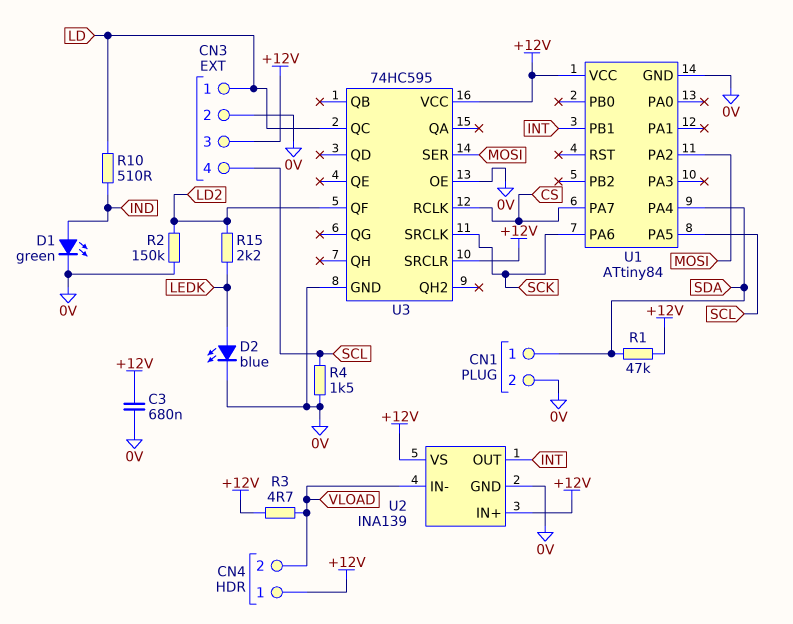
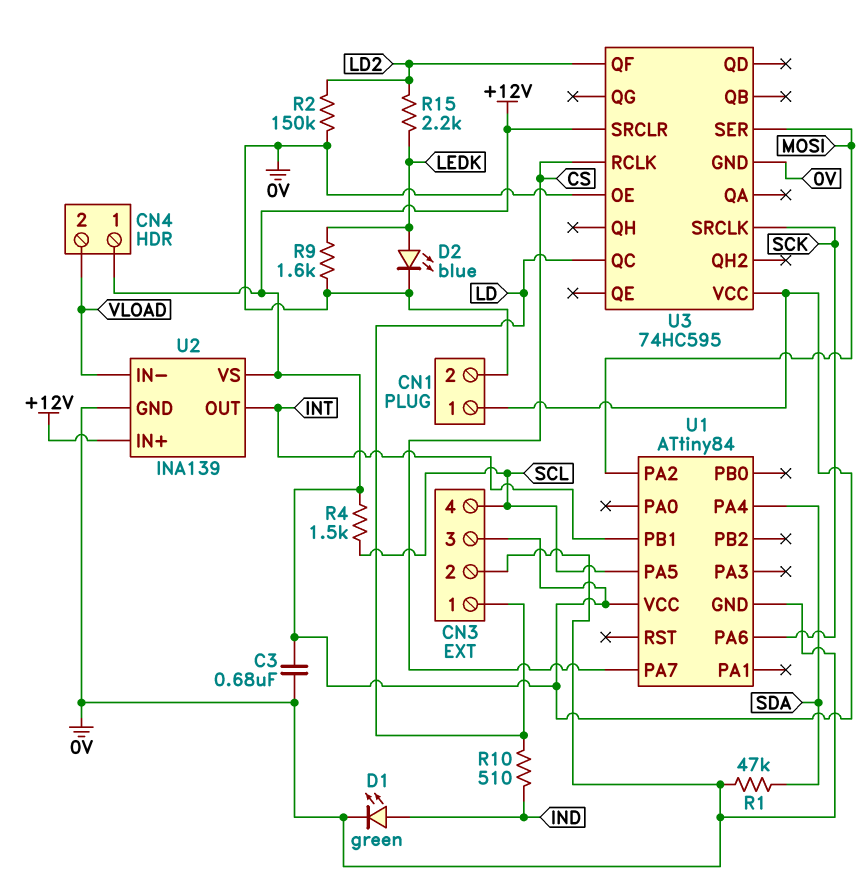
CN1 pin 1: SDA -> +12V
R1: 47k (+12V, SDA) -> 47k (0V, SDA)
R3: 4.7 (+12V, VLOAD) -> none
R4: 1.5k (0V, SCL) -> 1.5k (+12V, SCL)
R9: none -> 1.6k (0V, LEDK)

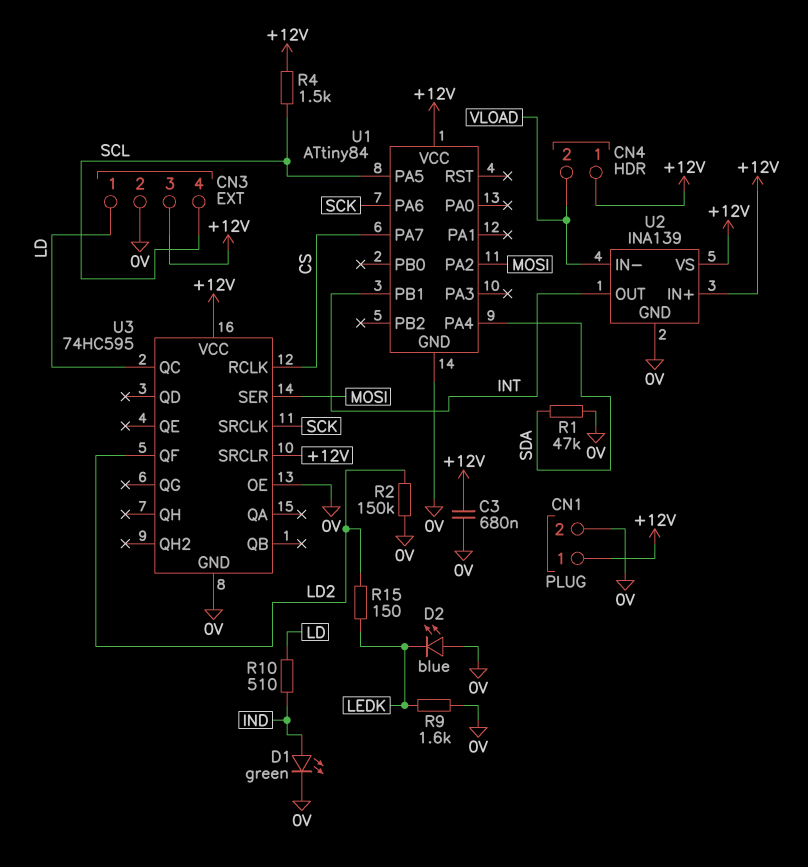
D2: LED blue (A LEDK, K 0V) -> LED blue (A 0V, K LEDK)
R15: 2.2k (LD2, LEDK) -> 150 (LD2, LEDK)

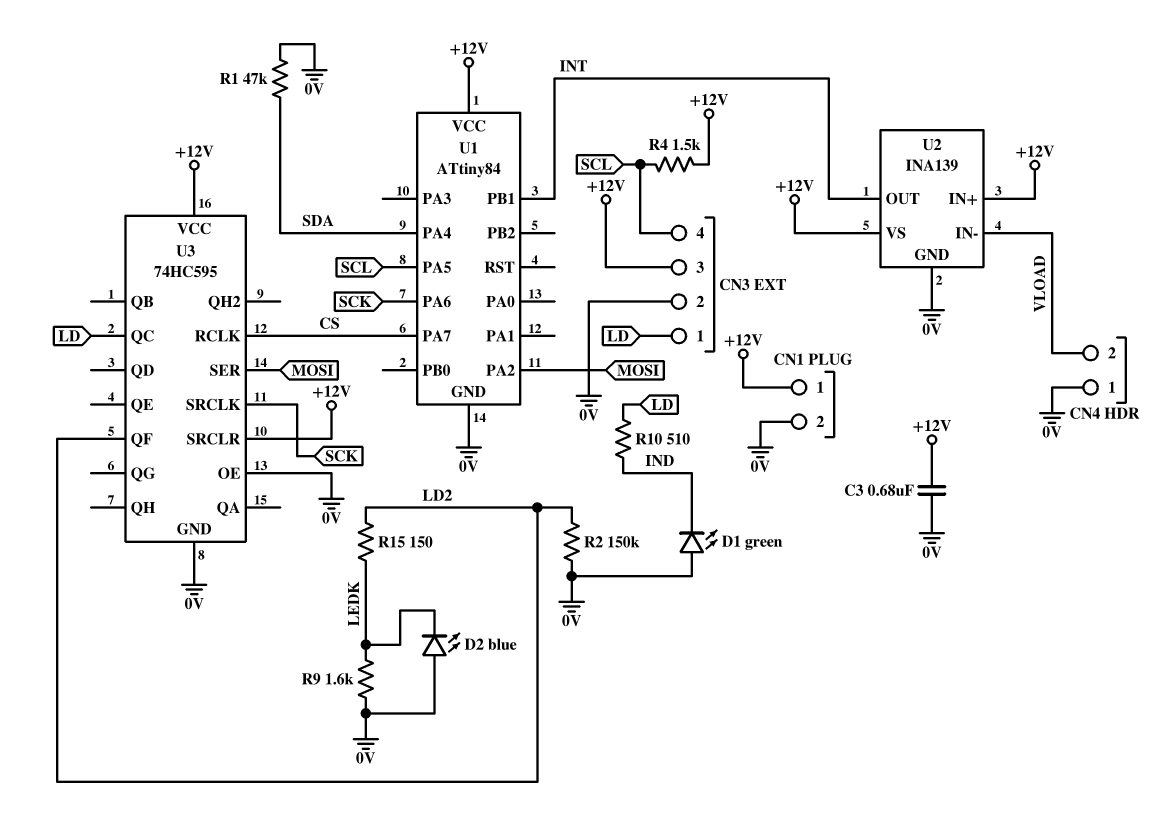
CN4 pin 1: +12V -> 0V
D1: LED green (A IND, K 0V) -> LED green (A 0V, K IND)

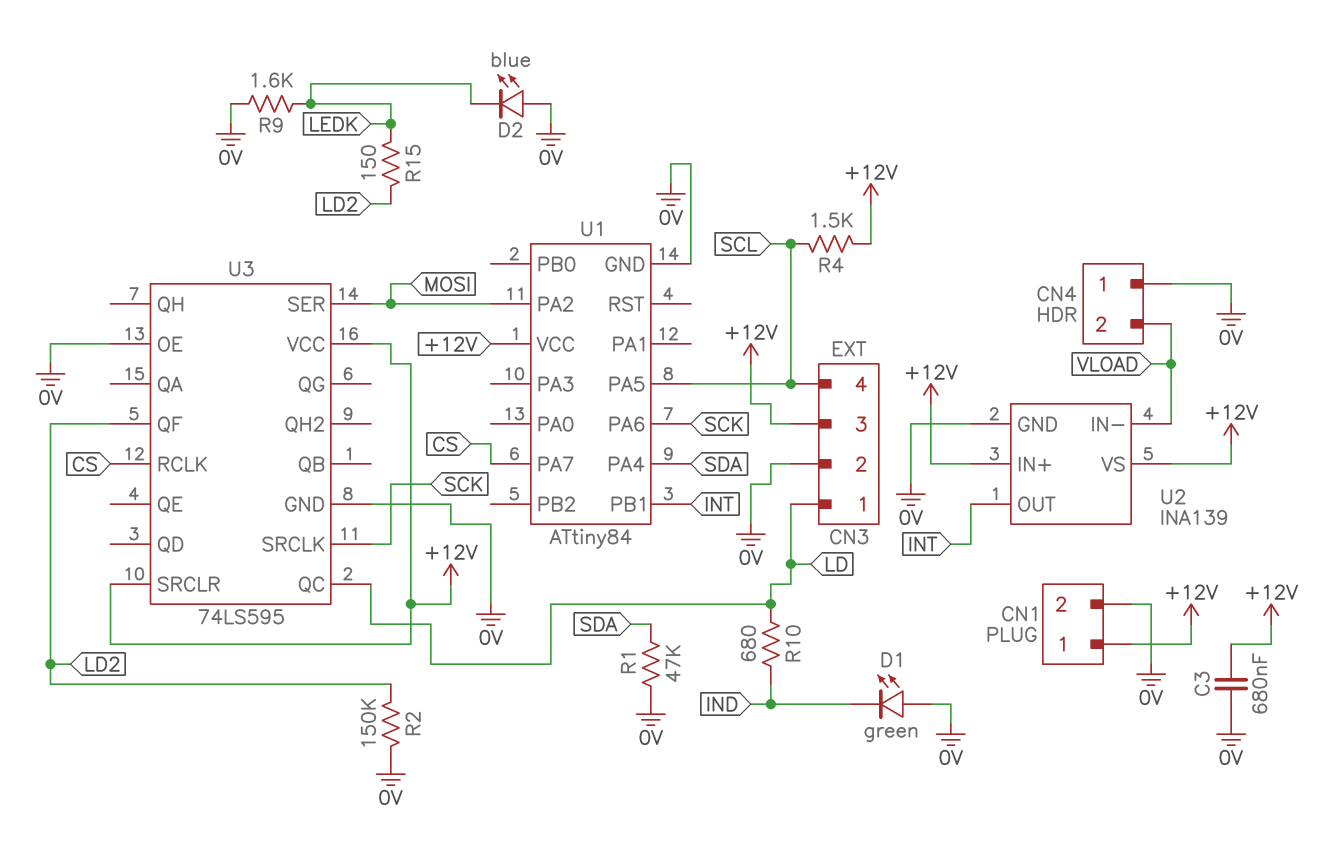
R10: 510 (IND, LD) -> 680 (IND, LD)
U3: 74HC595 -> 74LS595

